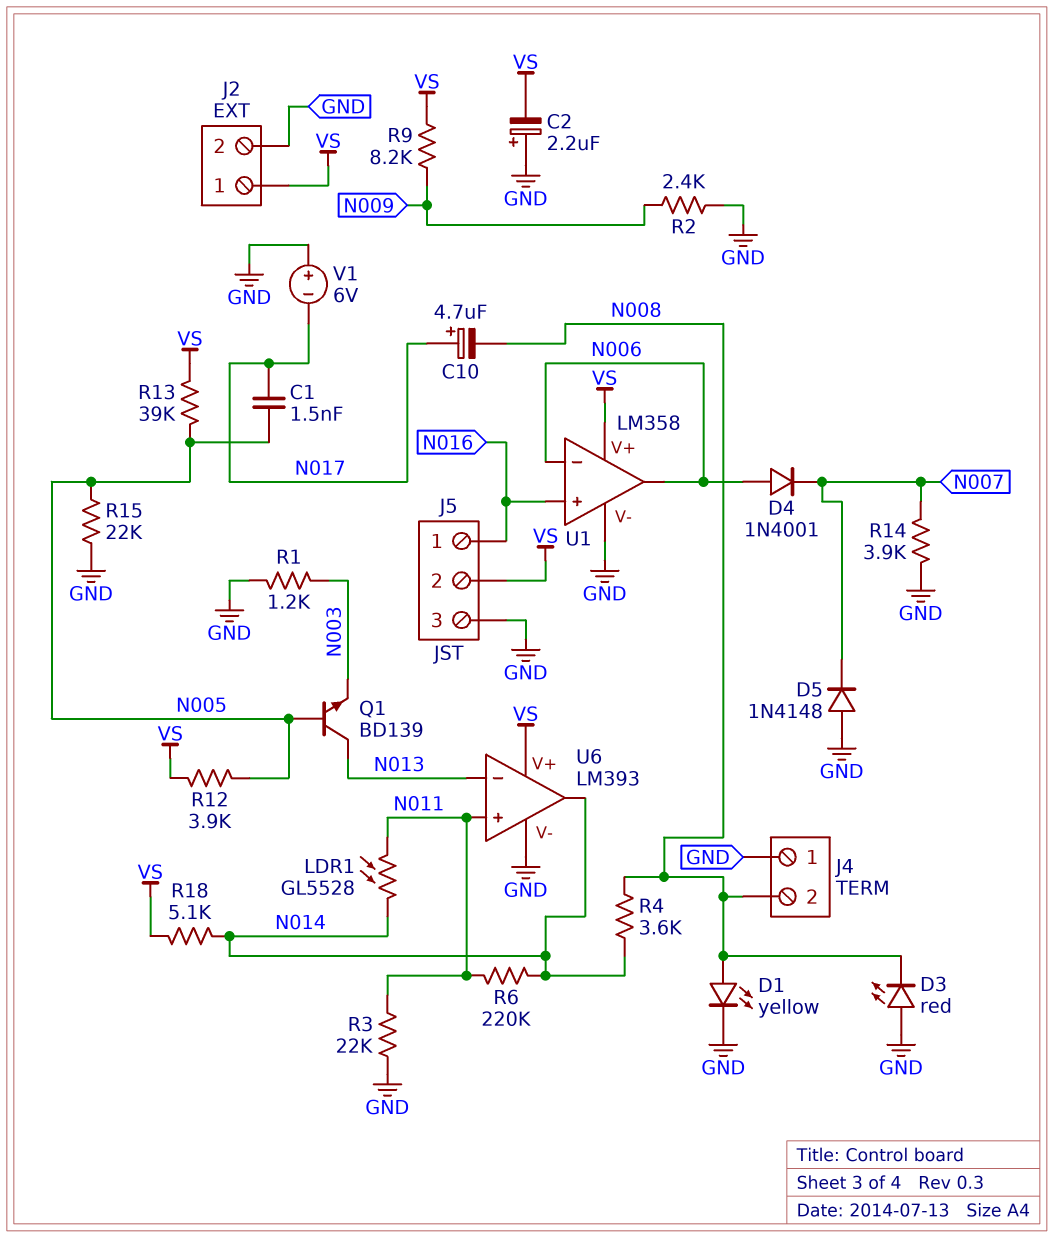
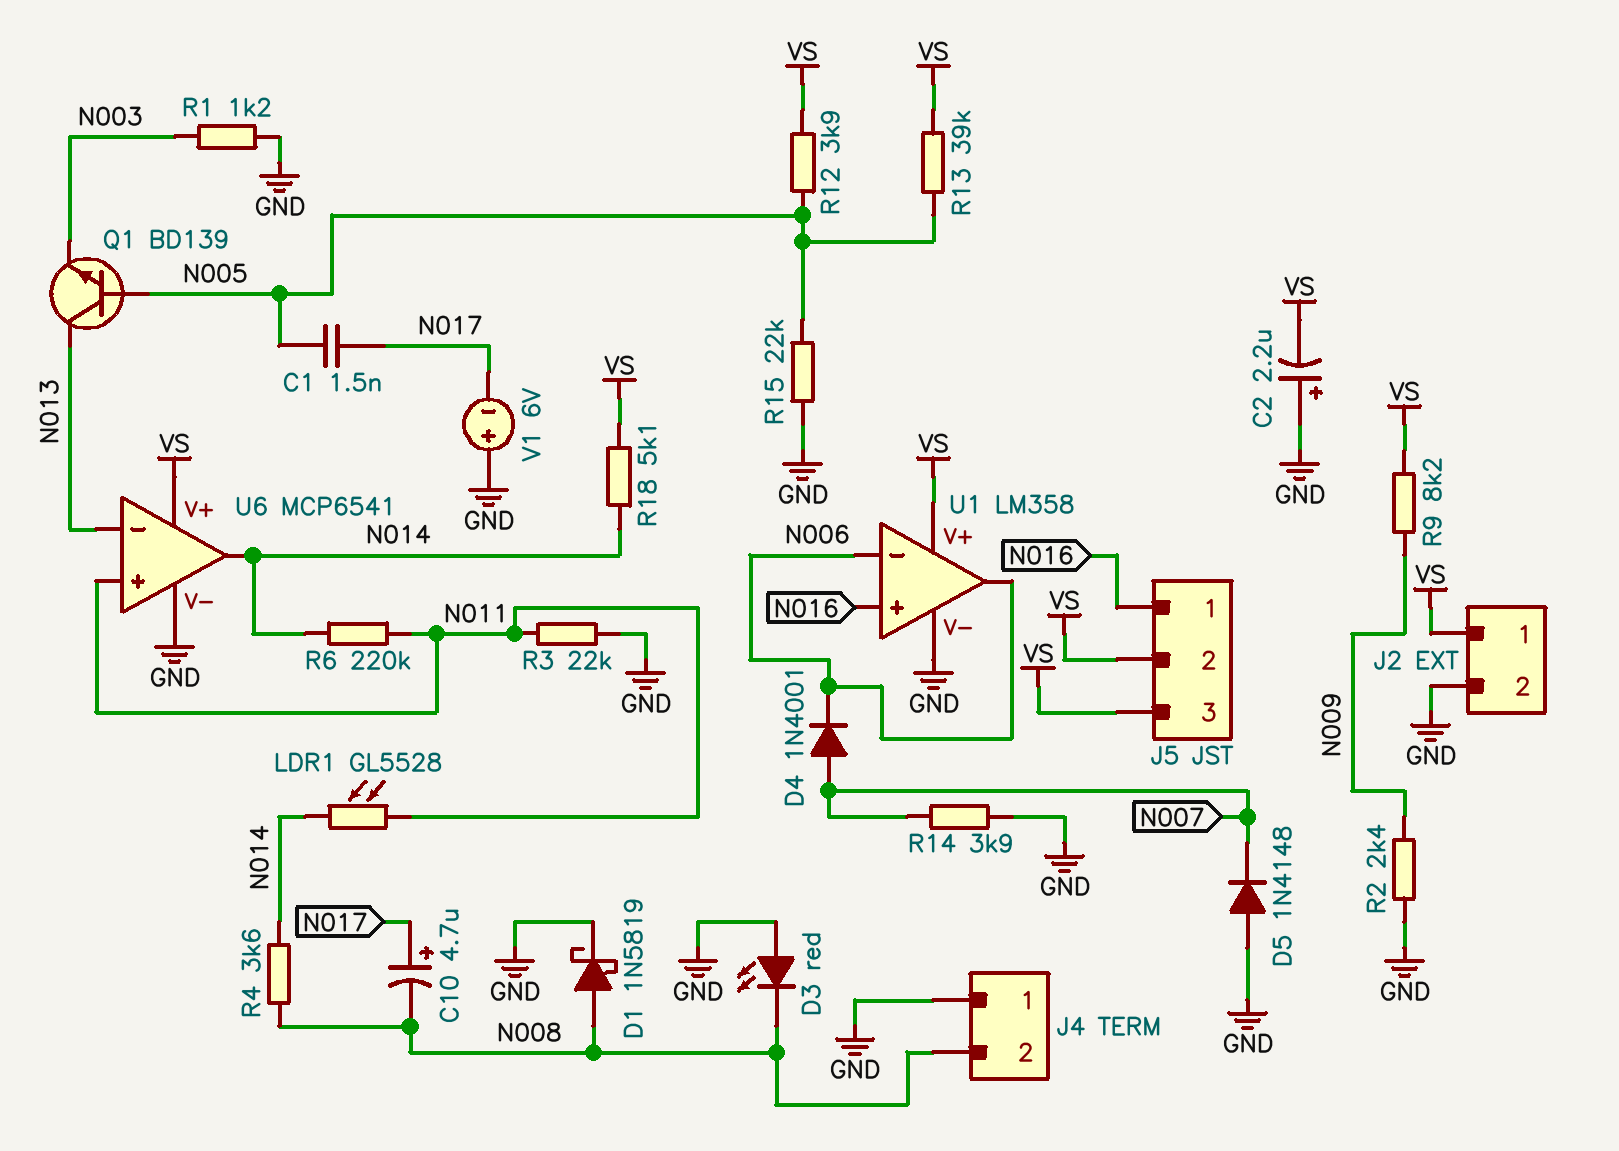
D1: LED yellow (A N008, K GND) -> schottky 1N5819 (A N008, K GND)
D4: diode 1N4001 (A N006, K N007) -> diode 1N4001 (A N007, K N006)
J5 pin 3: GND -> VS
U6: LM393 -> MCP6541

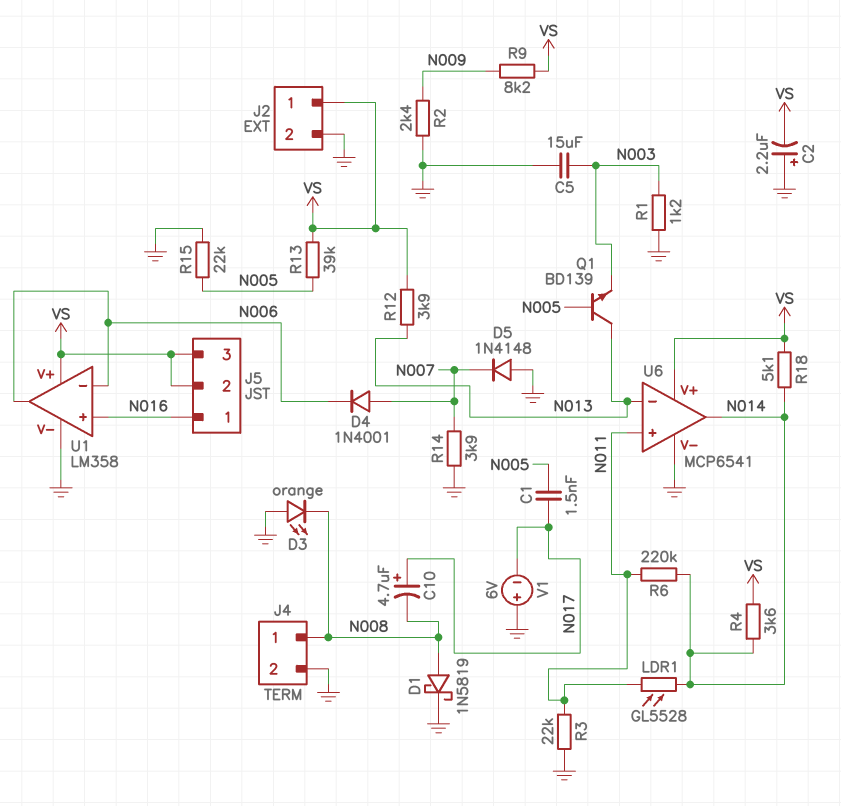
C5: none -> 15uF (GND, N003)
D3: LED red (A GND, K N008) -> LED orange (A GND, K N008)
J4 pin 1: GND -> N008
J4 pin 2: N008 -> GND
R4: 3.6k (N008, N014) -> 3.6k (N014, VS)
R12: 3.9k (N005, VS) -> 3.9k (N013, VS)

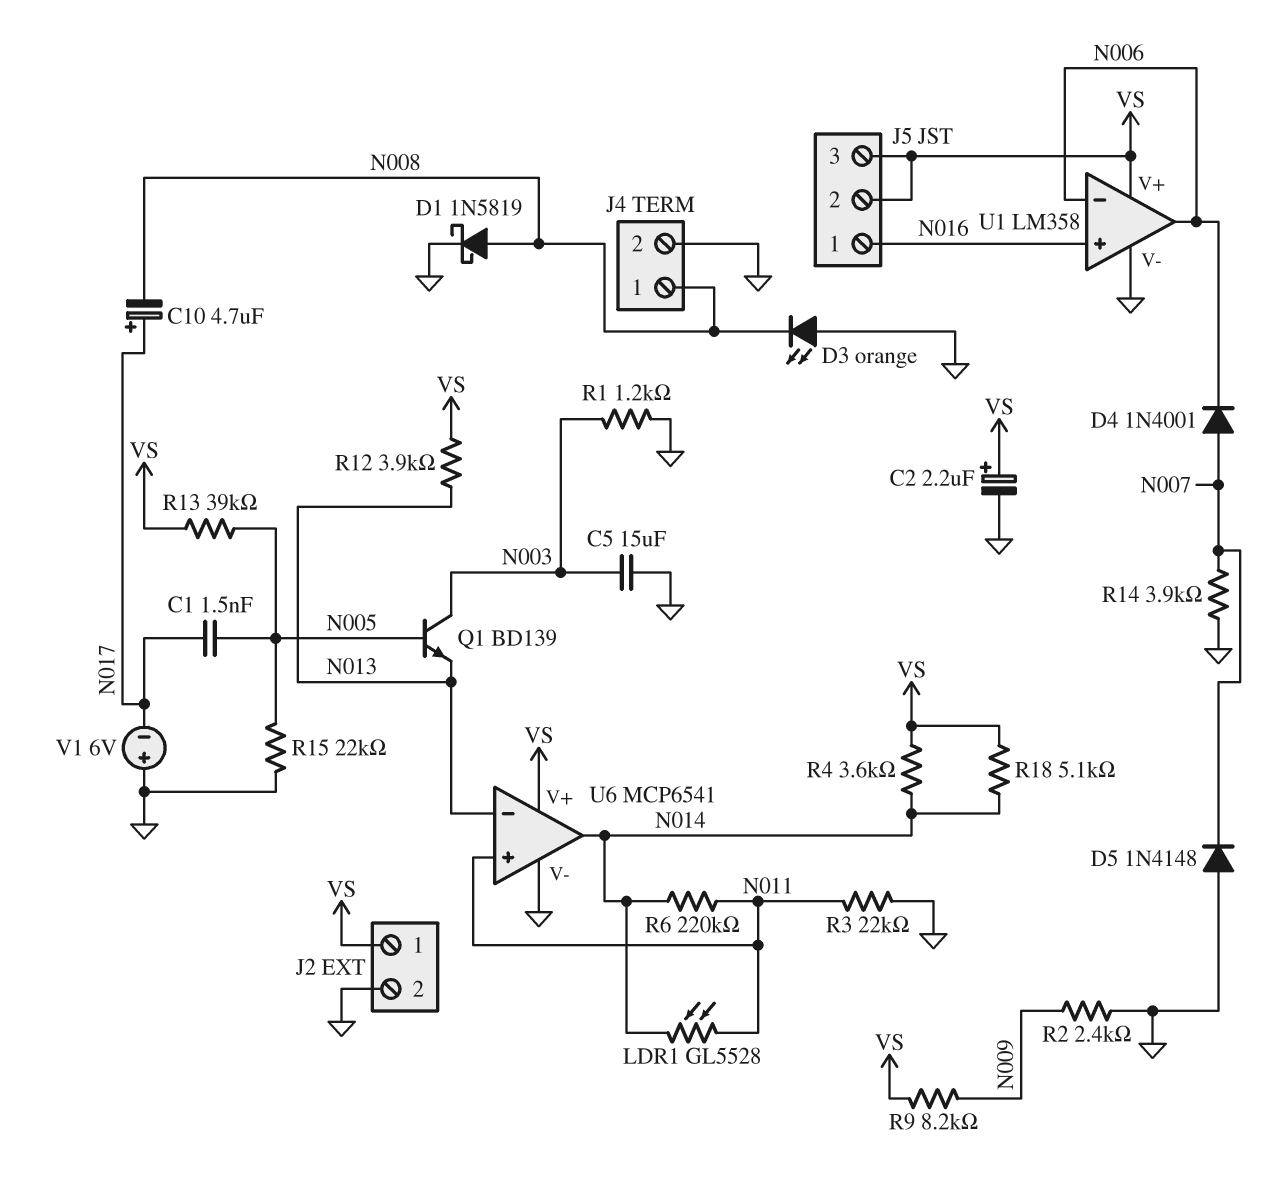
C2: 2.2uF (plus GND, minus VS) -> 2.2uF (plus VS, minus GND)
Q1: NPN BD139 (B N005, C N013, E N003) -> NPN BD139 (B N005, C N003, E N013)

